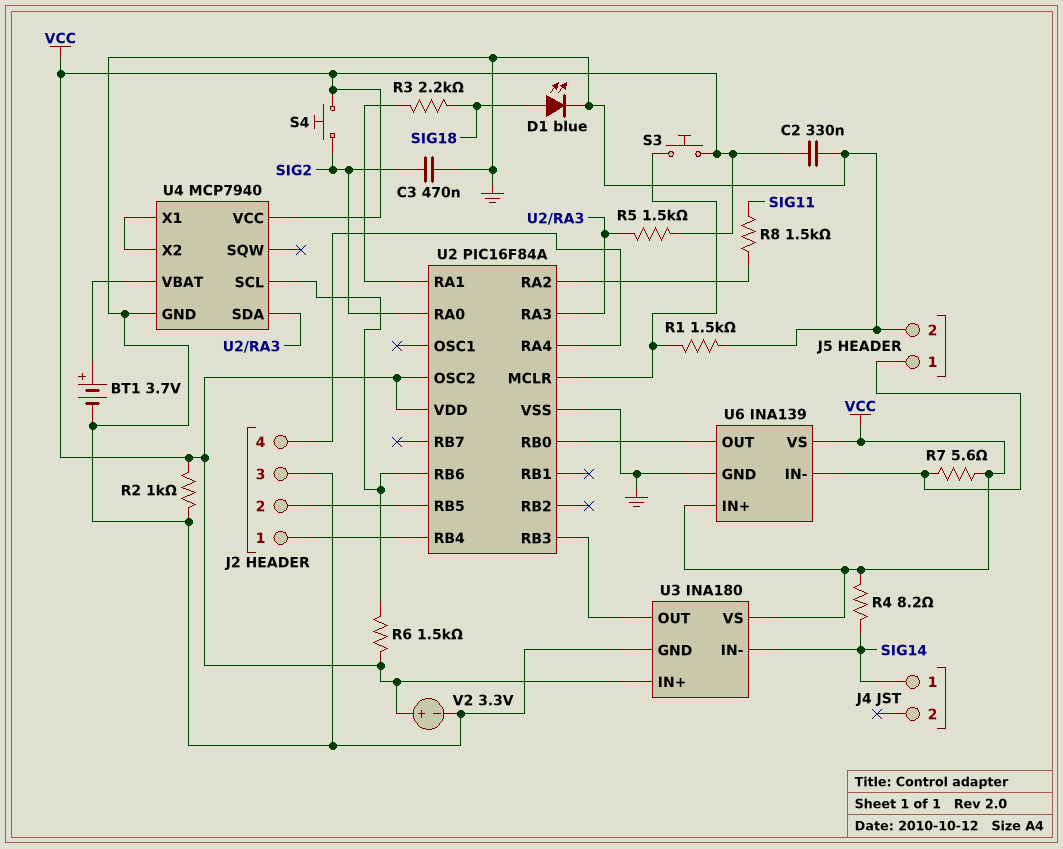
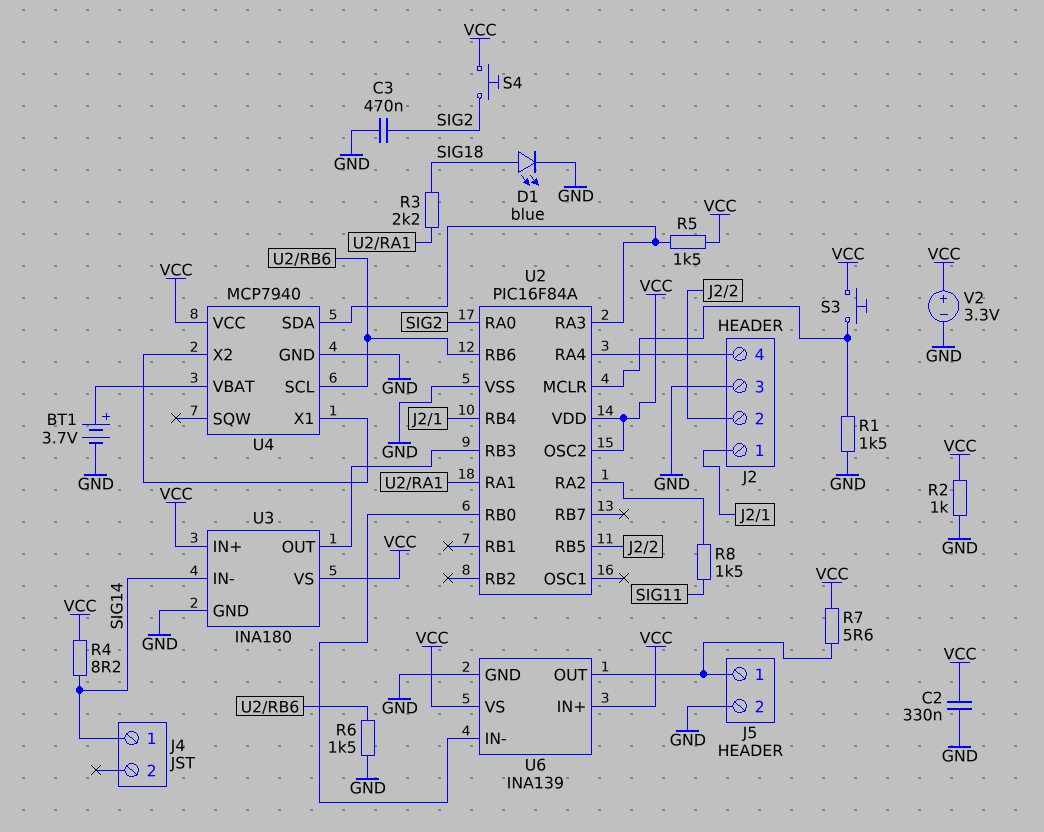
R6: 1.5k (U2/RB6, VCC) -> 1.5k (GND, U2/RB6)
U6 pin IN-: J5/1 -> U2/RB0
U6 pin OUT: U2/RB0 -> J5/1

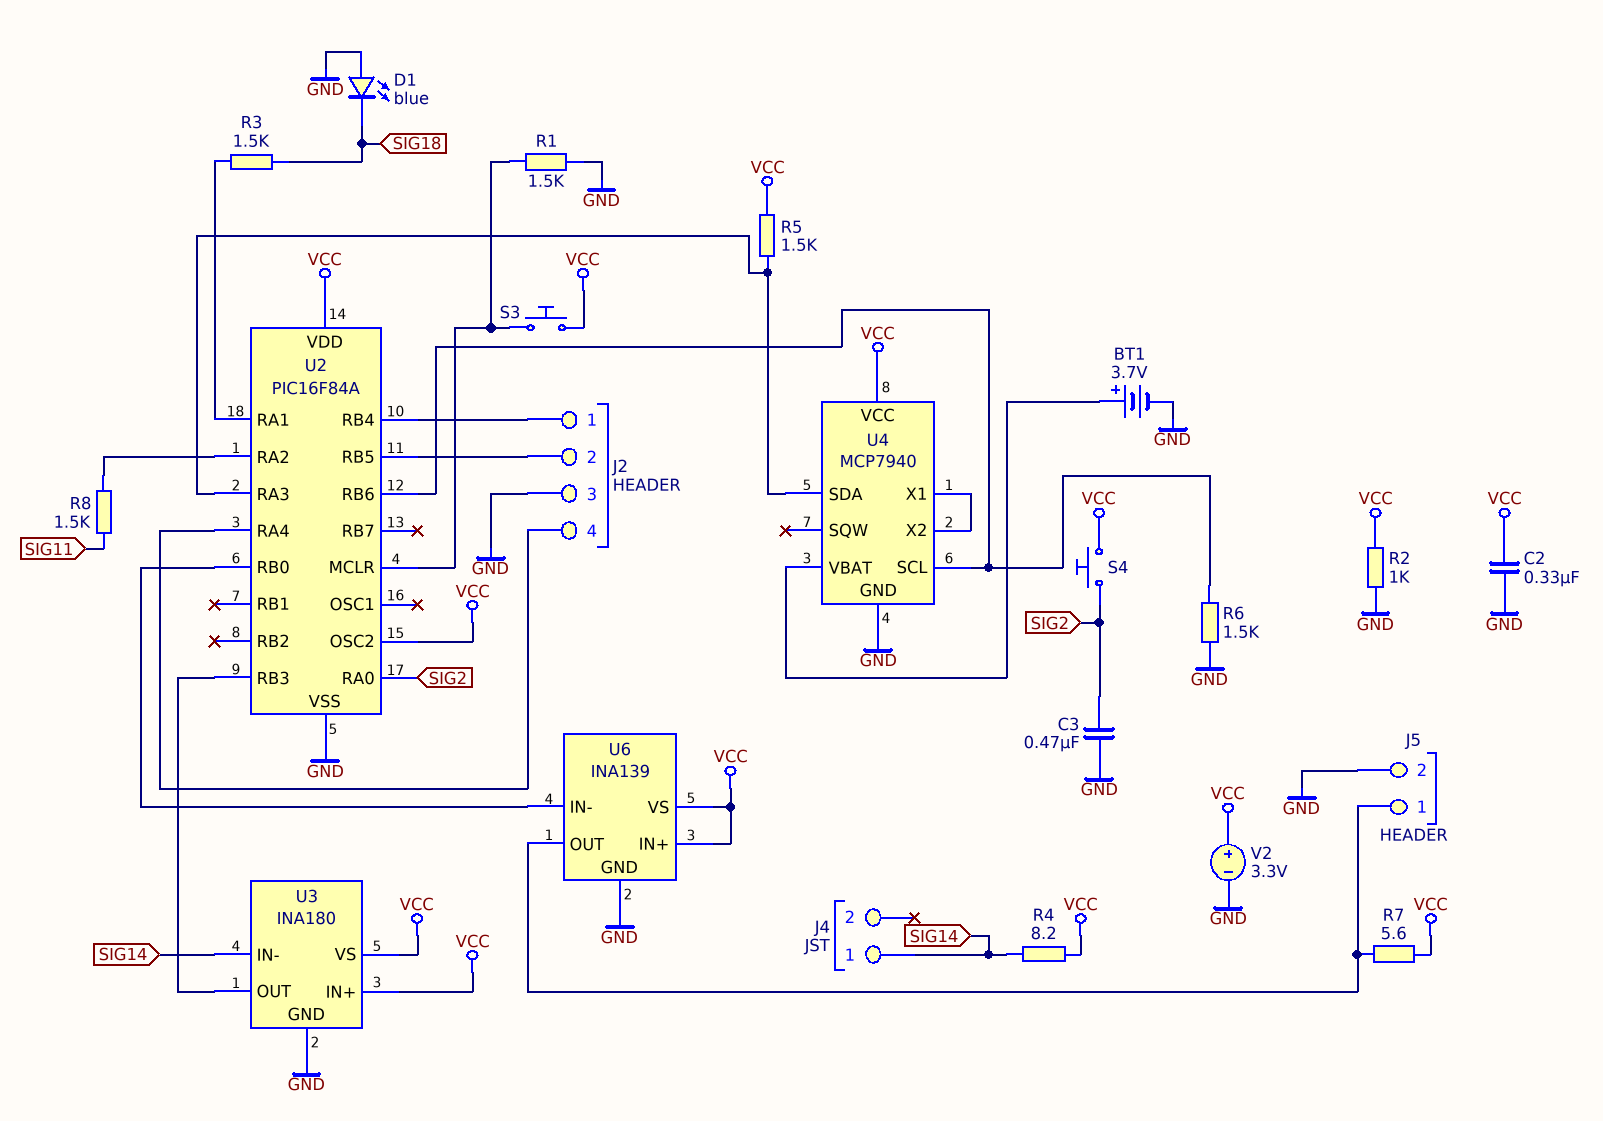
D1: LED blue (A SIG18, K GND) -> LED blue (A GND, K SIG18)
R3: 2.2k (SIG18, U2/RA1) -> 1.5k (SIG18, U2/RA1)

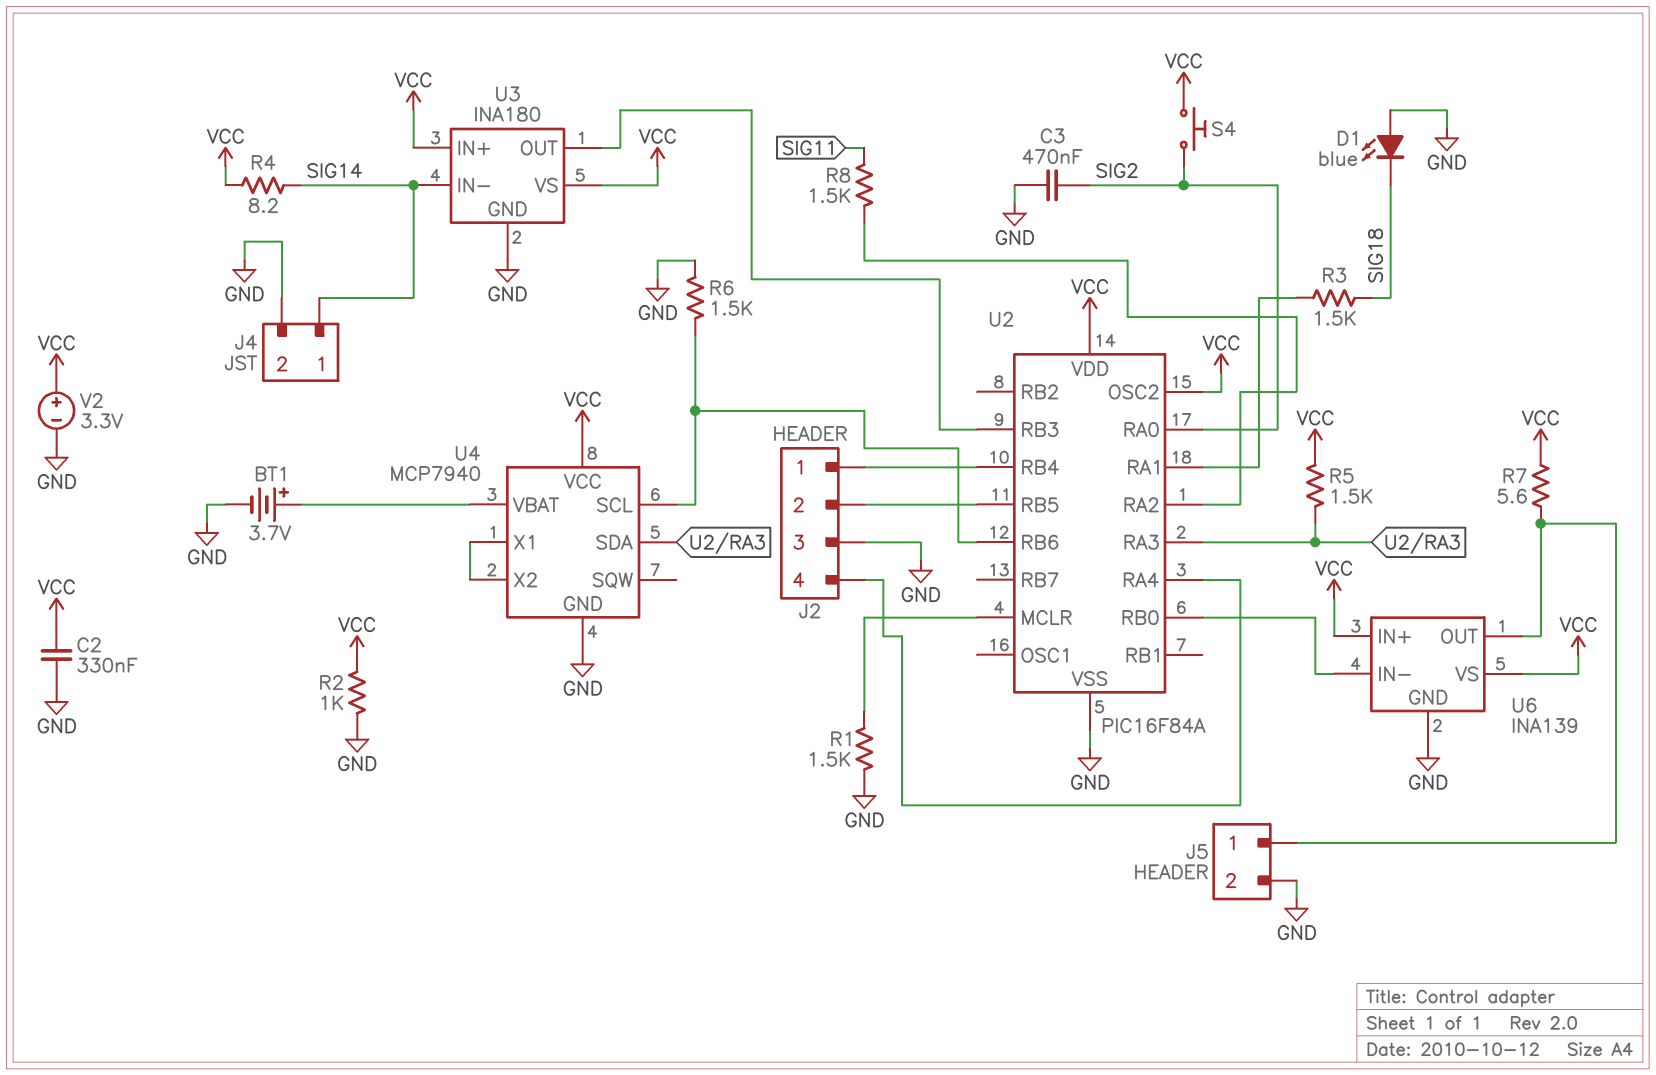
J4 pin 2: none -> GND
S3: button (U2/MCLR, VCC) -> none

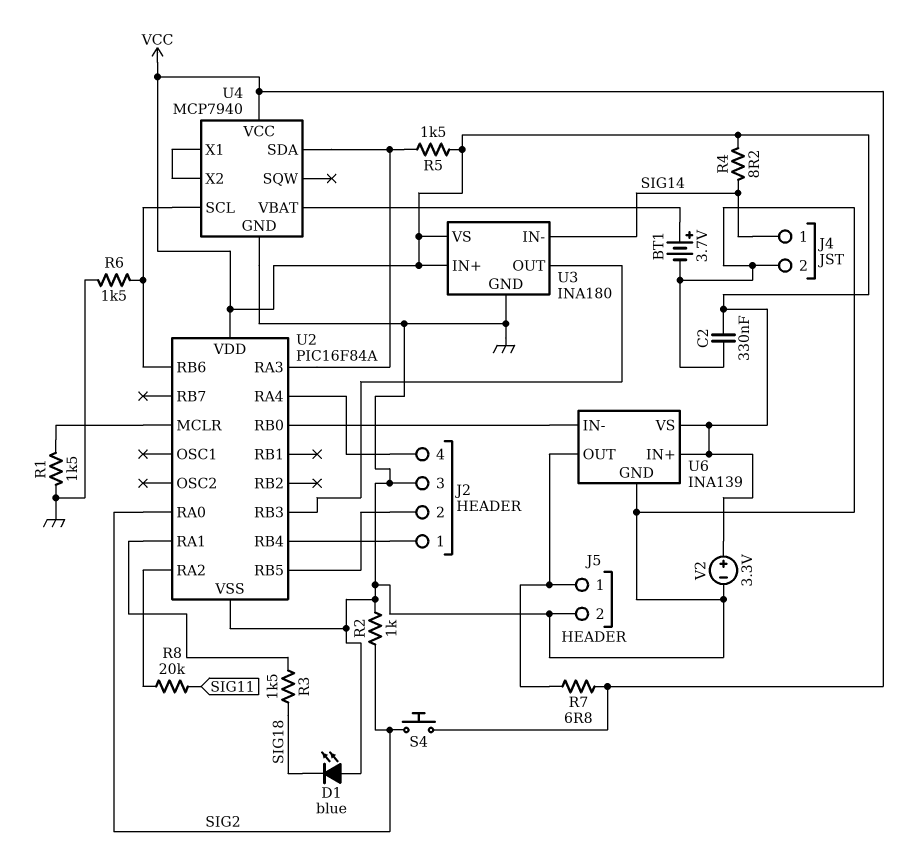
C3: 470nF (GND, SIG2) -> none
R2: 1k (GND, VCC) -> 1k (GND, SIG2)
R7: 5.6 (J5/1, VCC) -> 6.8 (J5/1, VCC)
R8: 1.5k (SIG11, U2/RA2) -> 20k (SIG11, U2/RA2)
U2 pin OSC2: VCC -> none

